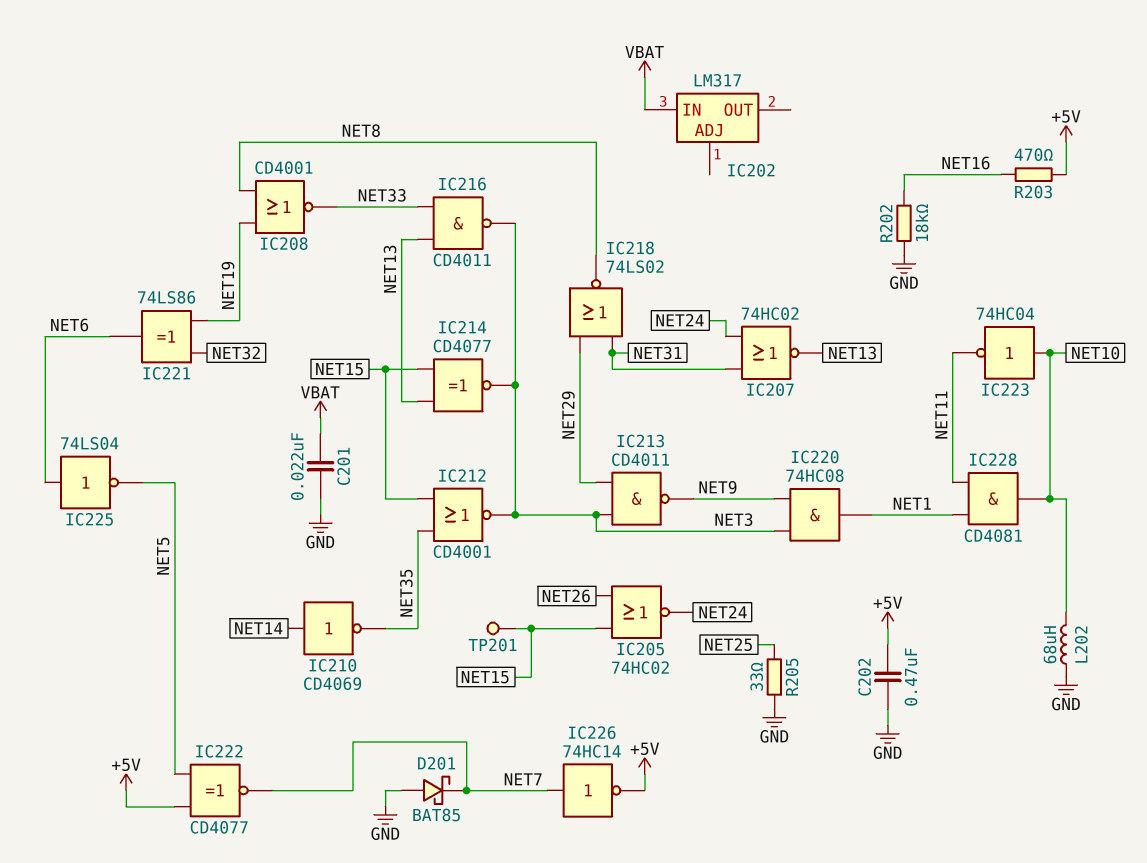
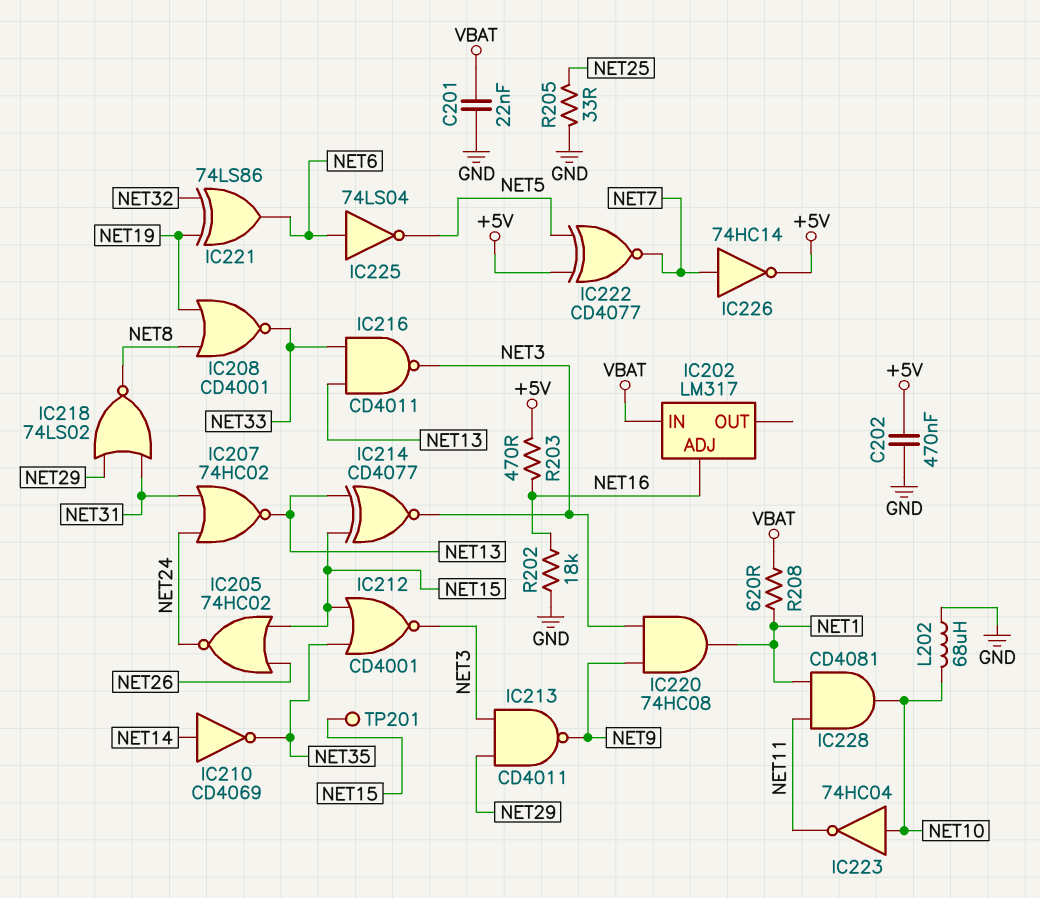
D201: schottky BAT85 (A GND, K NET7) -> none
IC202 pin ADJ: none -> NET16
R208: none -> 620 (NET1, VBAT)

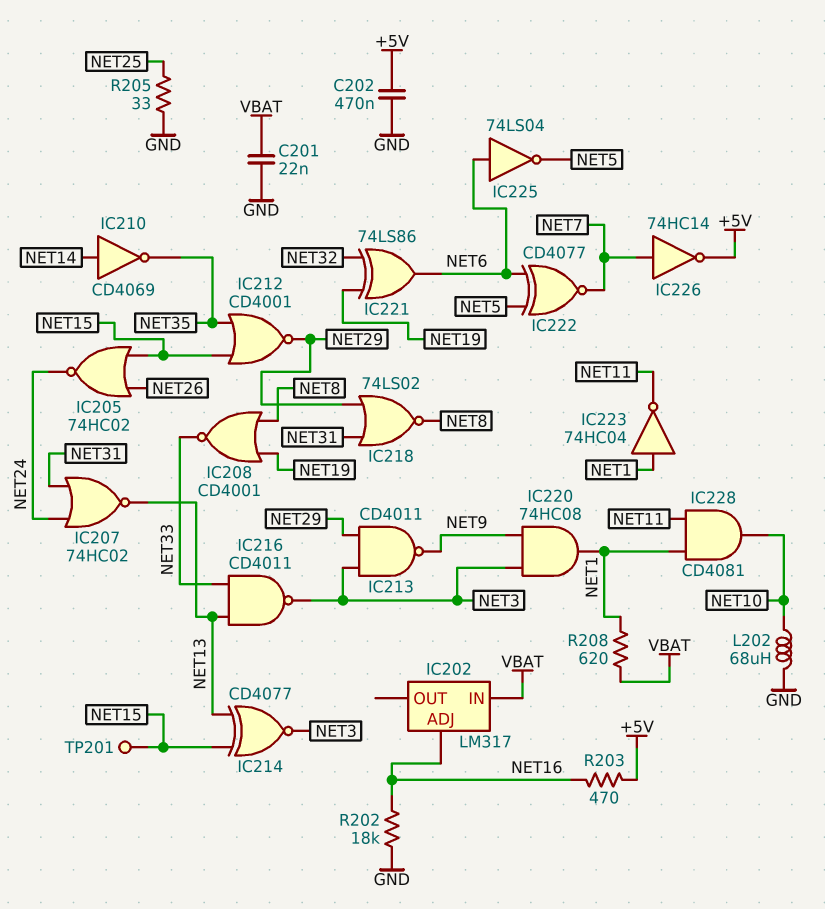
IC212: NOR CD4001 (in NET15, in NET35, out NET3) -> NOR CD4001 (in NET15, in NET35, out NET29)
IC222: XNOR CD4077 (in +5V, in NET5, out NET7) -> XNOR CD4077 (in NET5, in NET6, out NET7)
IC223: NOT 74HC04 (in NET10, out NET11) -> NOT 74HC04 (in NET1, out NET11)

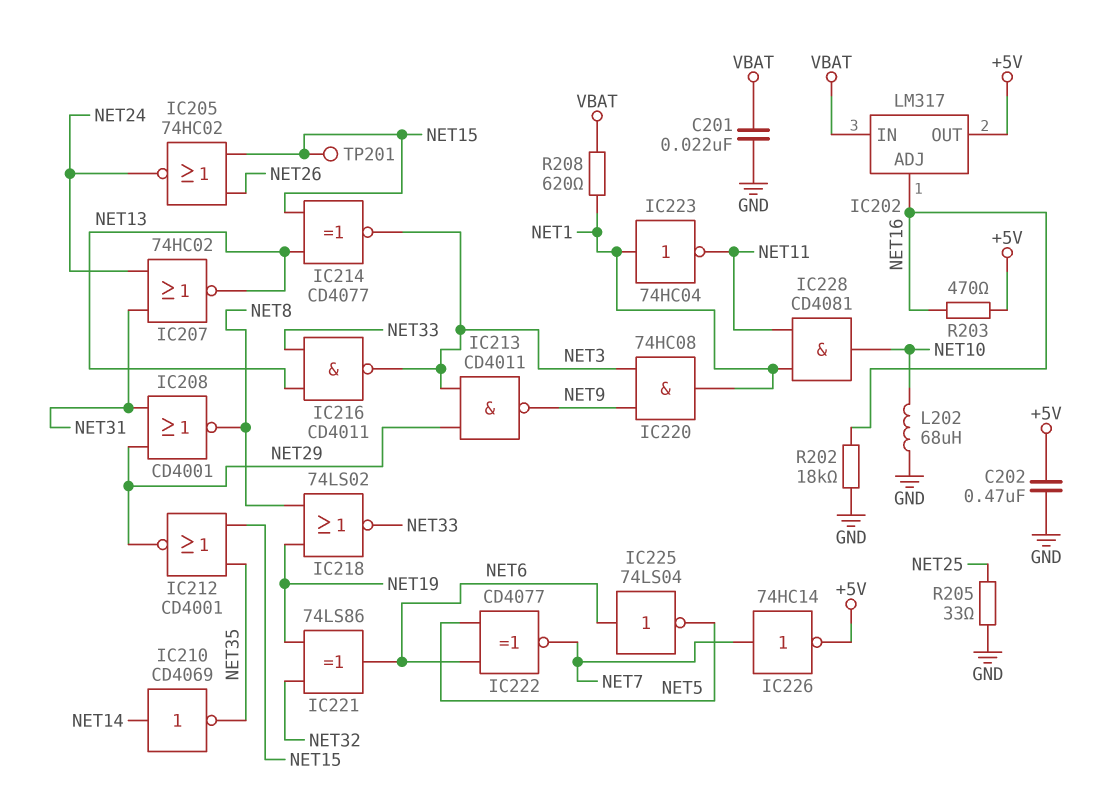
IC202 pin OUT: none -> +5V
IC208: NOR CD4001 (in NET8, in NET19, out NET33) -> NOR CD4001 (in NET29, in NET31, out NET8)
IC218: NOR 74LS02 (in NET29, in NET31, out NET8) -> NOR 74LS02 (in NET8, in NET19, out NET33)

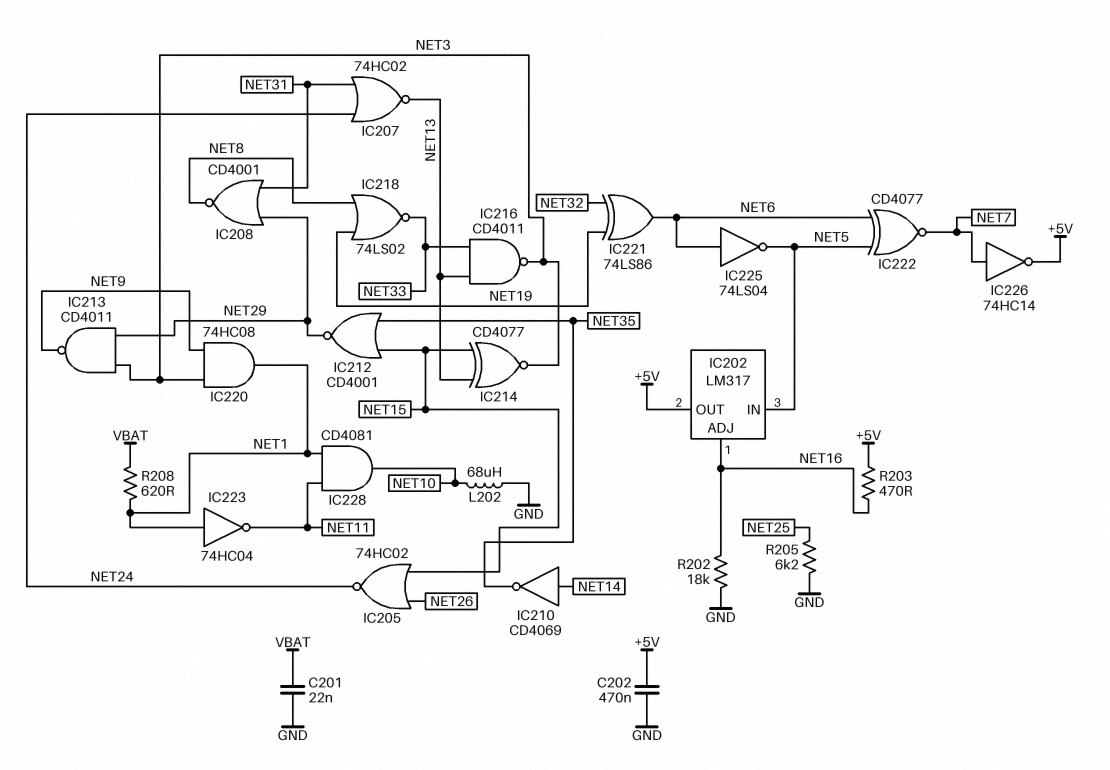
IC202 pin IN: VBAT -> NET5
R205: 33 (GND, NET25) -> 6.2k (GND, NET25)
TP201: test point (NET15) -> none

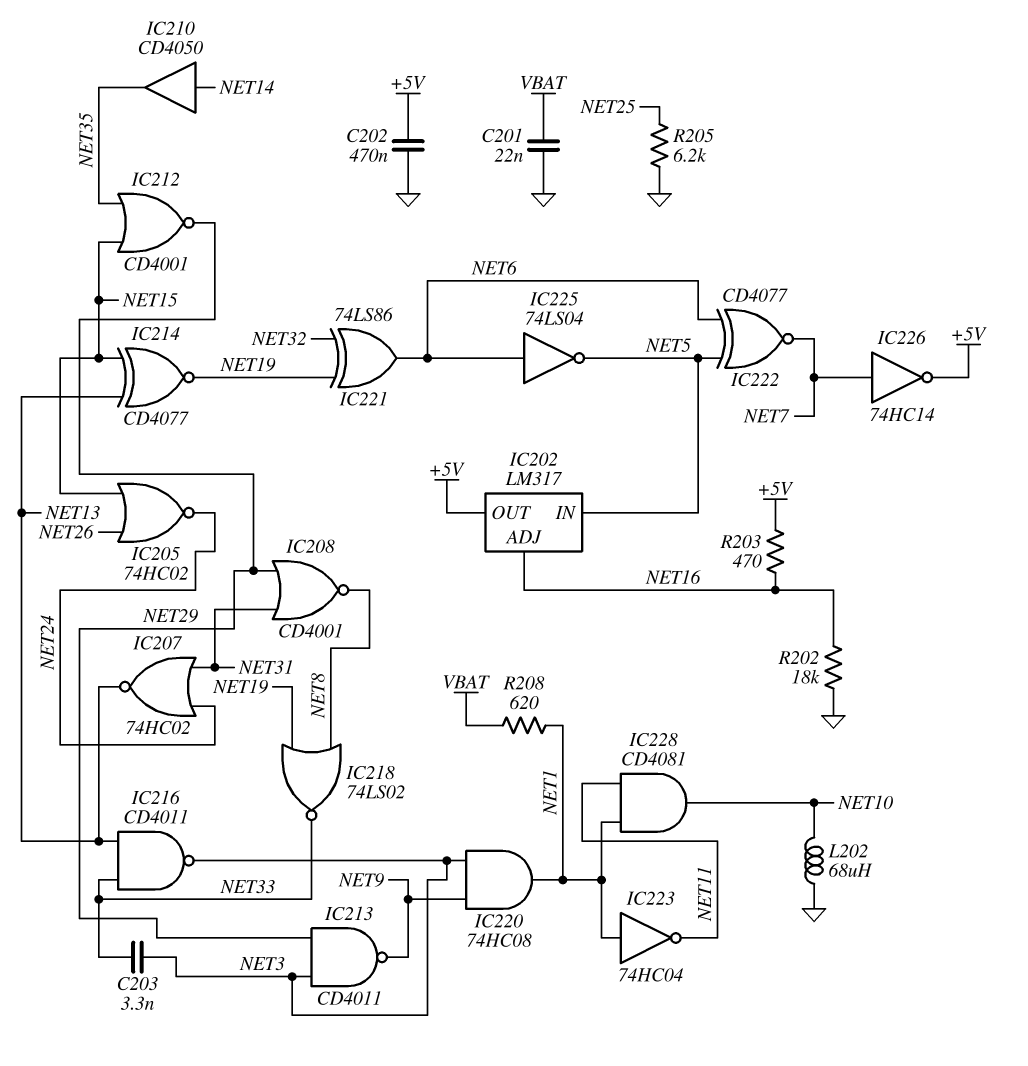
C203: none -> 3.3nF (NET3, NET33)
IC210: NOT CD4069 (in NET14, out NET35) -> buffer CD4050 (in NET14, out NET35)
IC214: XNOR CD4077 (in NET13, in NET15, out NET3) -> XNOR CD4077 (in NET13, in NET15, out NET19)

